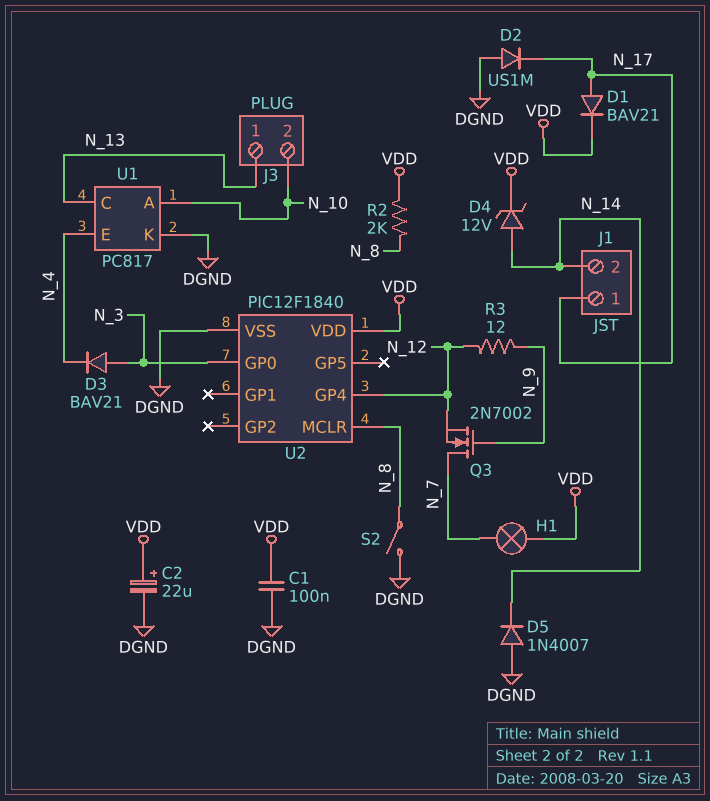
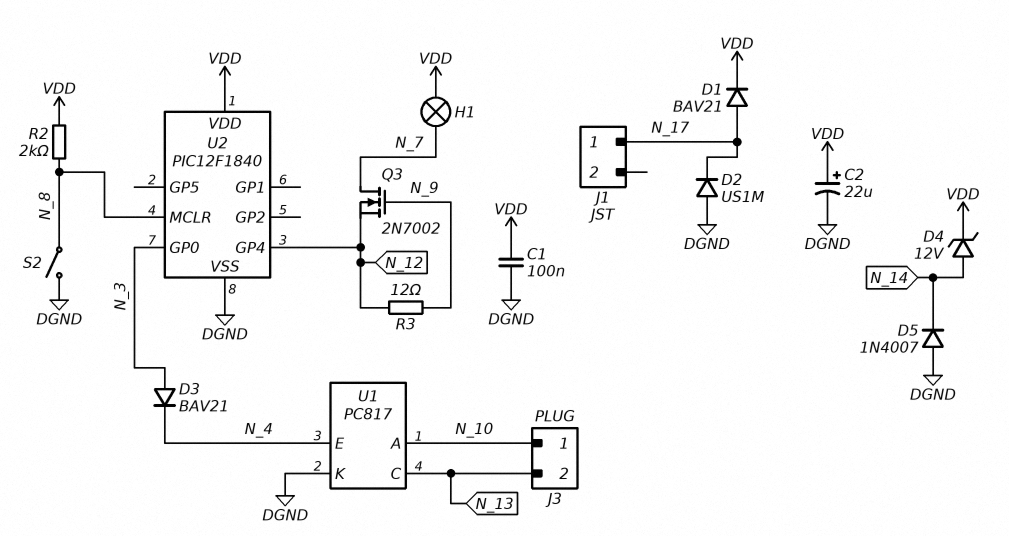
J1 pin 2: N_14 -> none
J3 pin 1: N_13 -> N_10
J3 pin 2: N_10 -> N_13

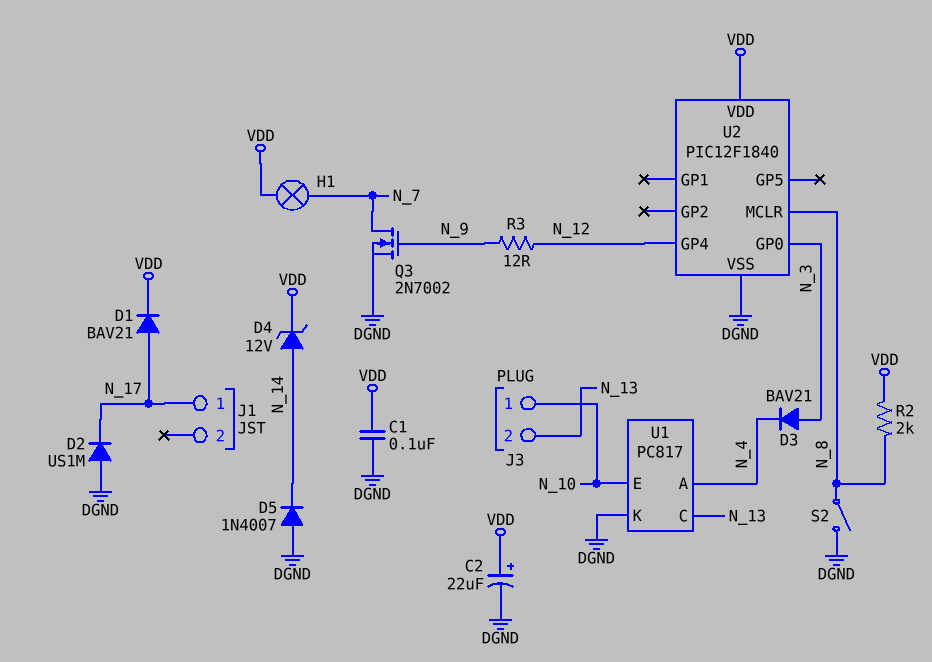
Q3: NMOS 2N7002 (G N_9, D N_7, S N_12) -> NMOS 2N7002 (G N_9, D N_7, S DGND)
U1 pin A: N_10 -> N_4
U1 pin E: N_4 -> N_10

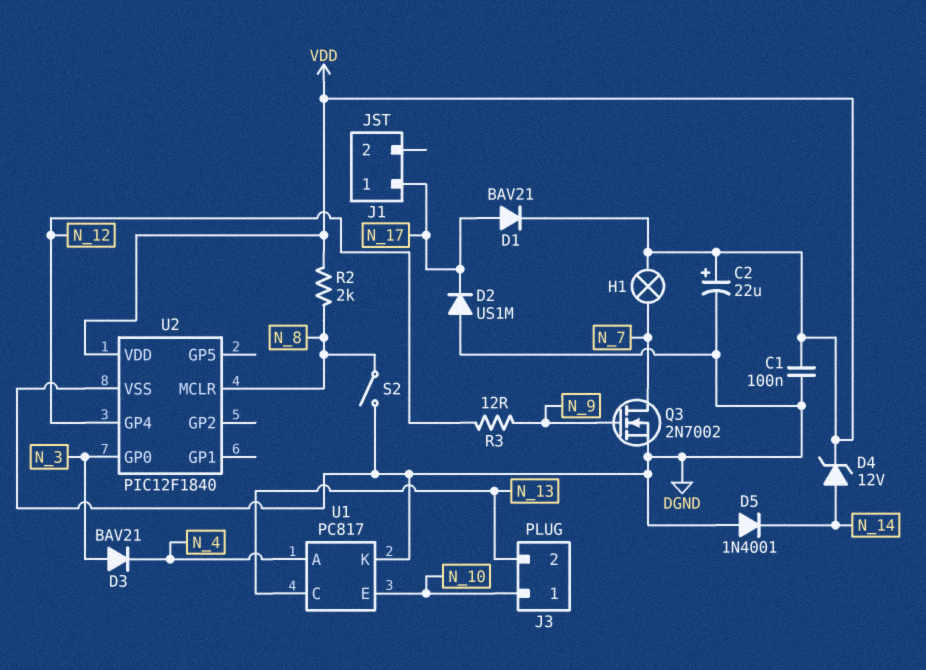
D5: diode 1N4007 (A DGND, K N_14) -> diode 1N4001 (A DGND, K N_14)

